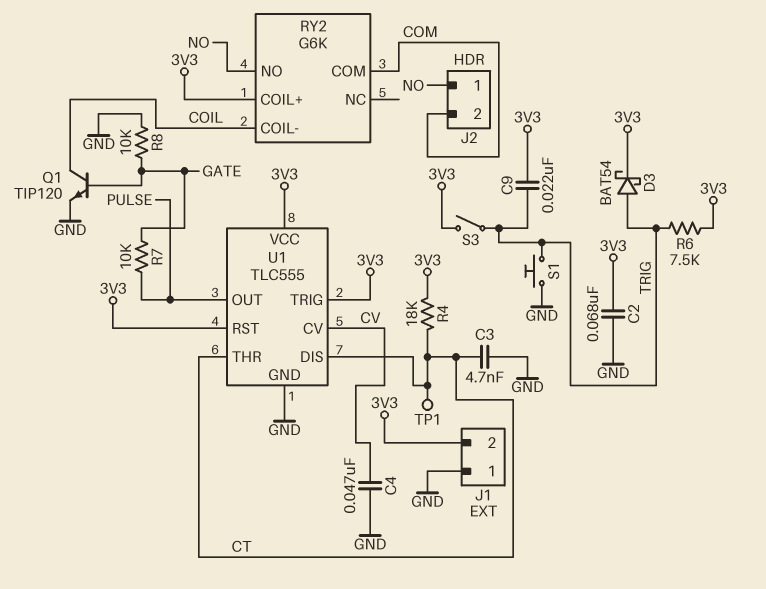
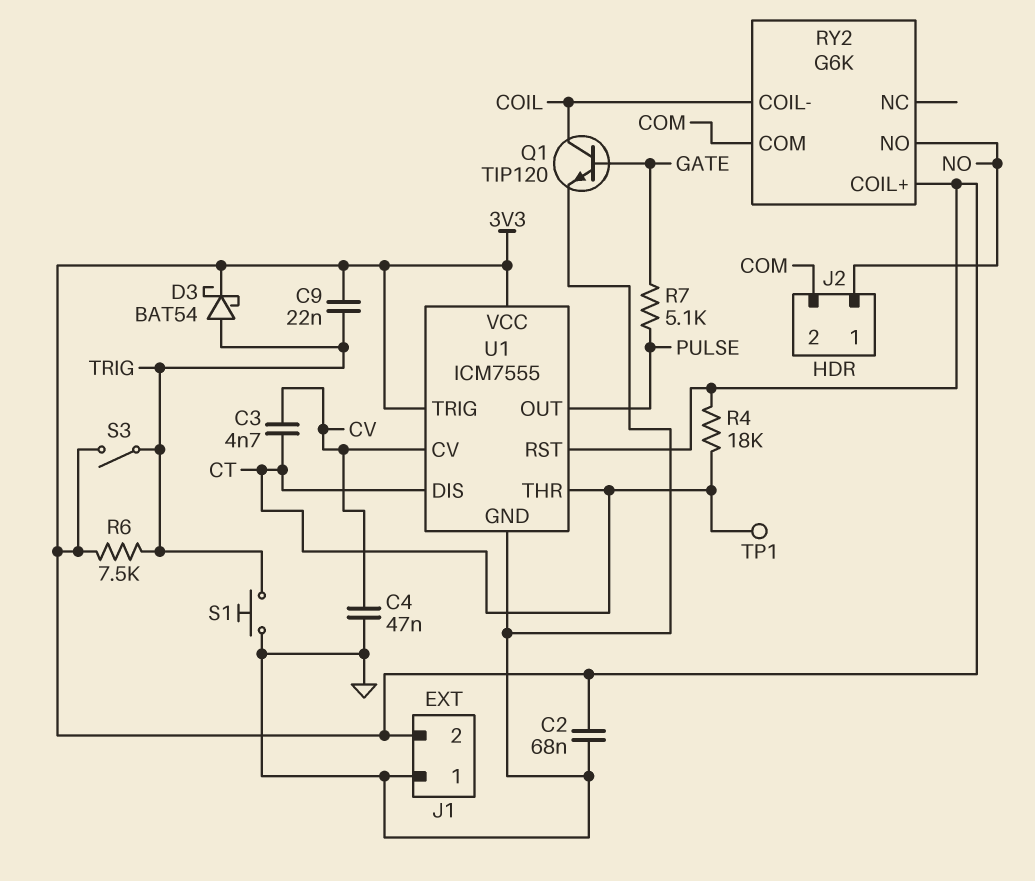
C3: 4.7nF (CT, GND) -> 4.7nF (CT, CV)
R7: 10k (GATE, PULSE) -> 5.1k (GATE, PULSE)
R8: 10k (GATE, GND) -> none
U1: TLC555 -> ICM7555

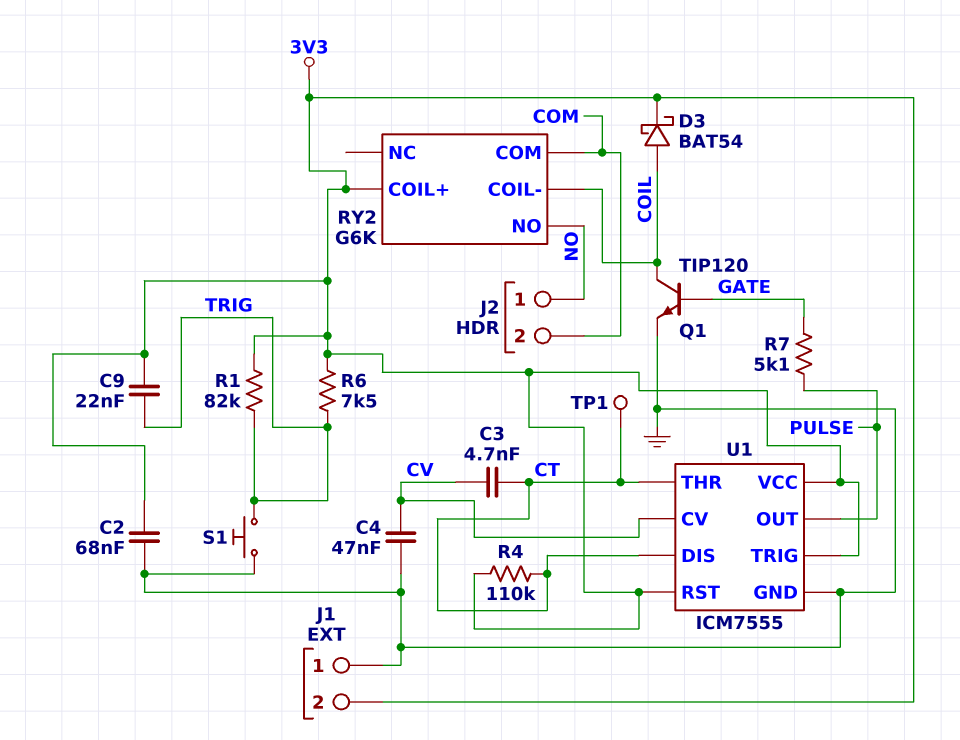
D3: schottky BAT54 (A TRIG, K 3V3) -> schottky BAT54 (A COIL, K 3V3)
R1: none -> 82k (3V3, TRIG)
R4: 18k (3V3, CT) -> 110k (3V3, CT)
S3: switch (3V3, TRIG) -> none

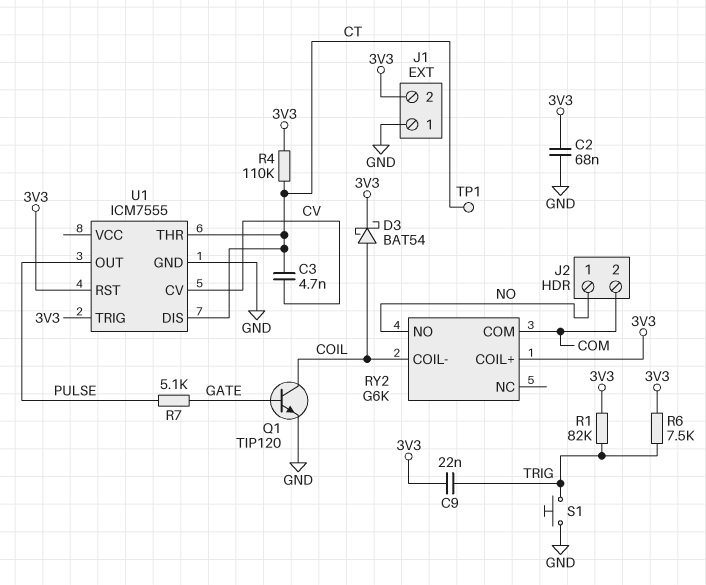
C4: 47nF (CV, GND) -> none
U1 pin VCC: 3V3 -> none

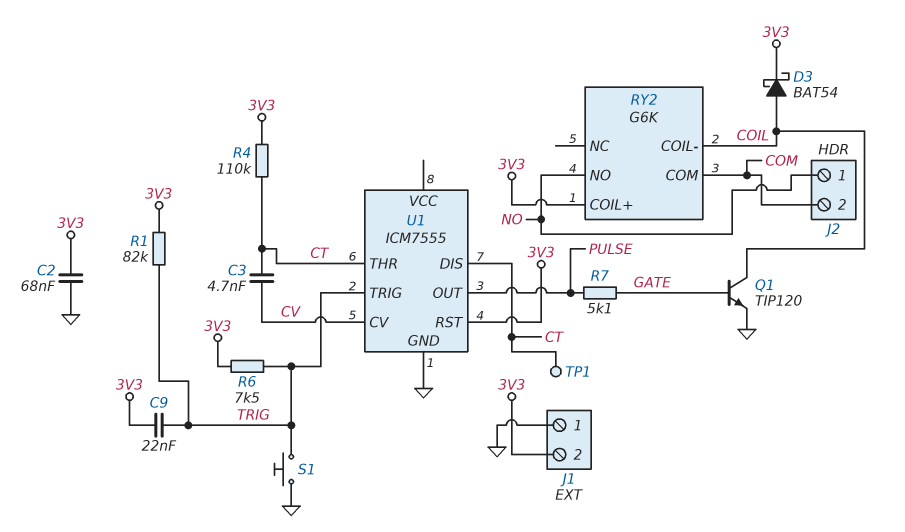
U1 pin TRIG: 3V3 -> TRIG

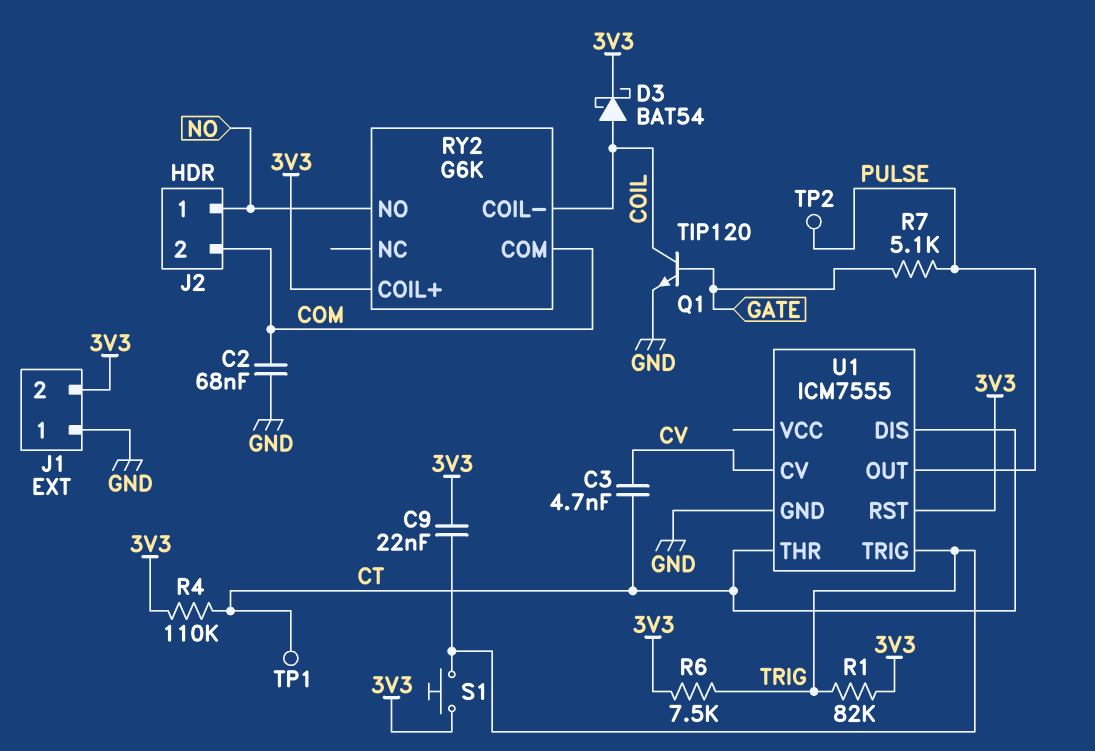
C2: 68nF (3V3, GND) -> 68nF (COM, GND)
S1: button (GND, TRIG) -> button (3V3, TRIG)
TP2: none -> test point (PULSE)

